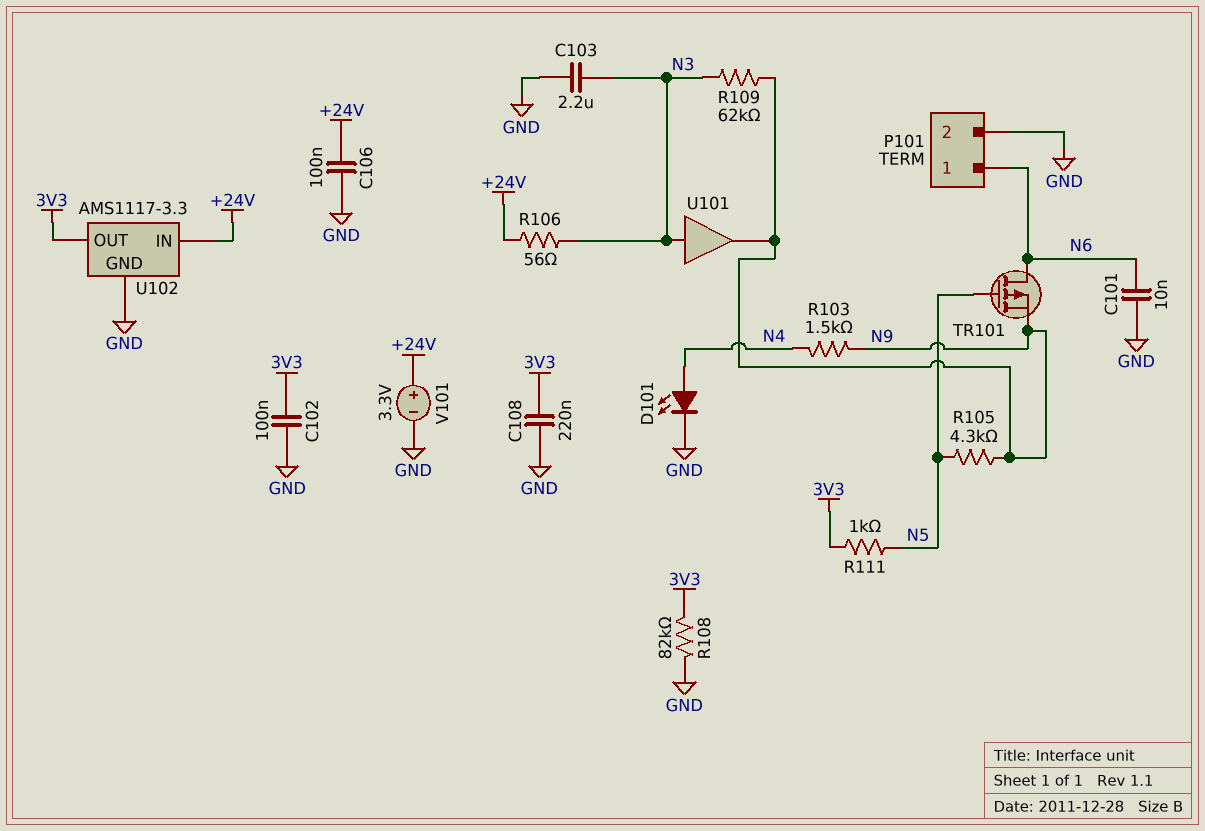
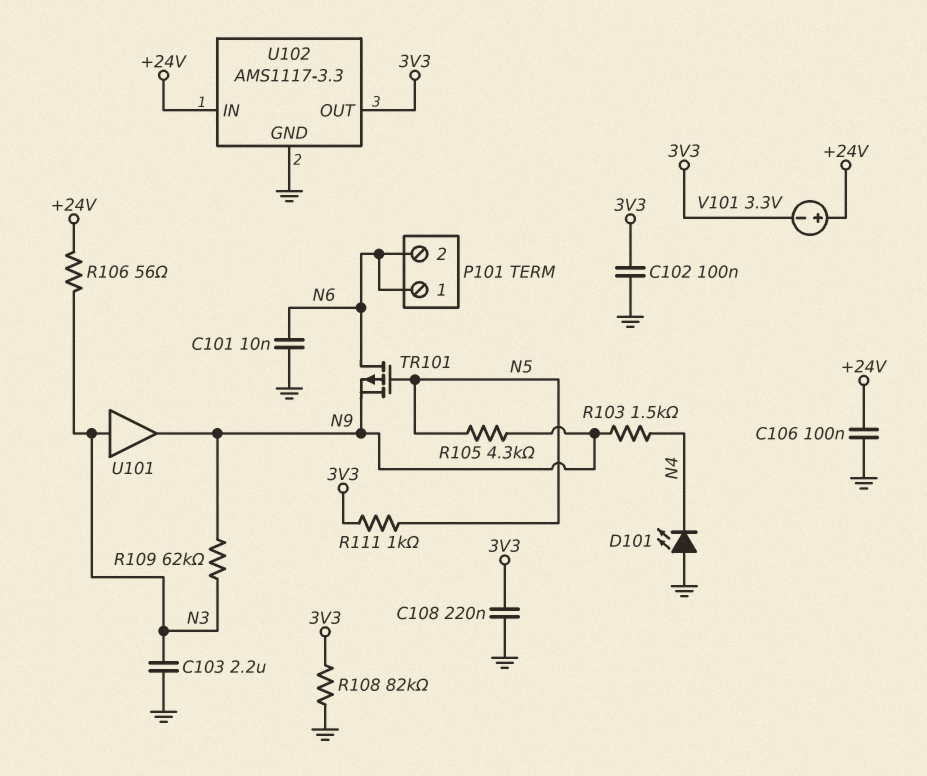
D101: LED (A N4, K GND) -> LED (A GND, K N4)
P101 pin 2: GND -> N6
V101: 3.3V (plus +24V, minus GND) -> 3.3V (plus +24V, minus 3V3)

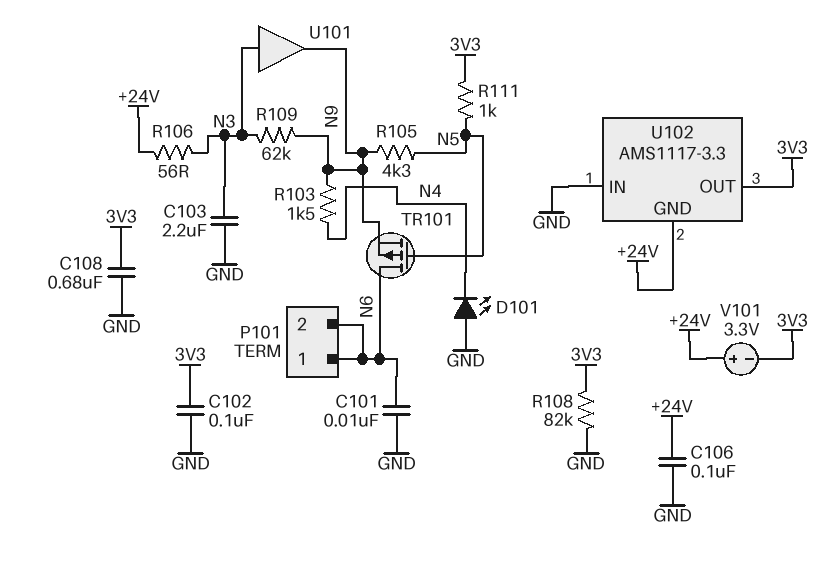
C108: 220nF (3V3, GND) -> 680nF (3V3, GND)
U102 pin GND: GND -> +24V
U102 pin IN: +24V -> GND

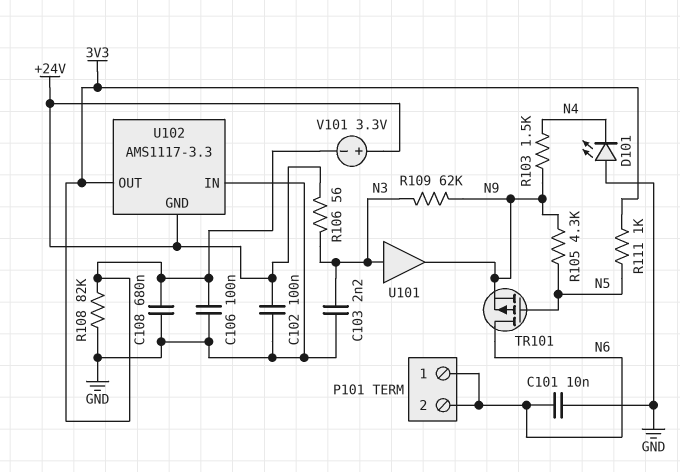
C102: 100nF (3V3, GND) -> 100nF (+24V, GND)
C103: 2.2uF (GND, N3) -> 2.2nF (GND, N3)
C106: 100nF (+24V, GND) -> 100nF (3V3, GND)

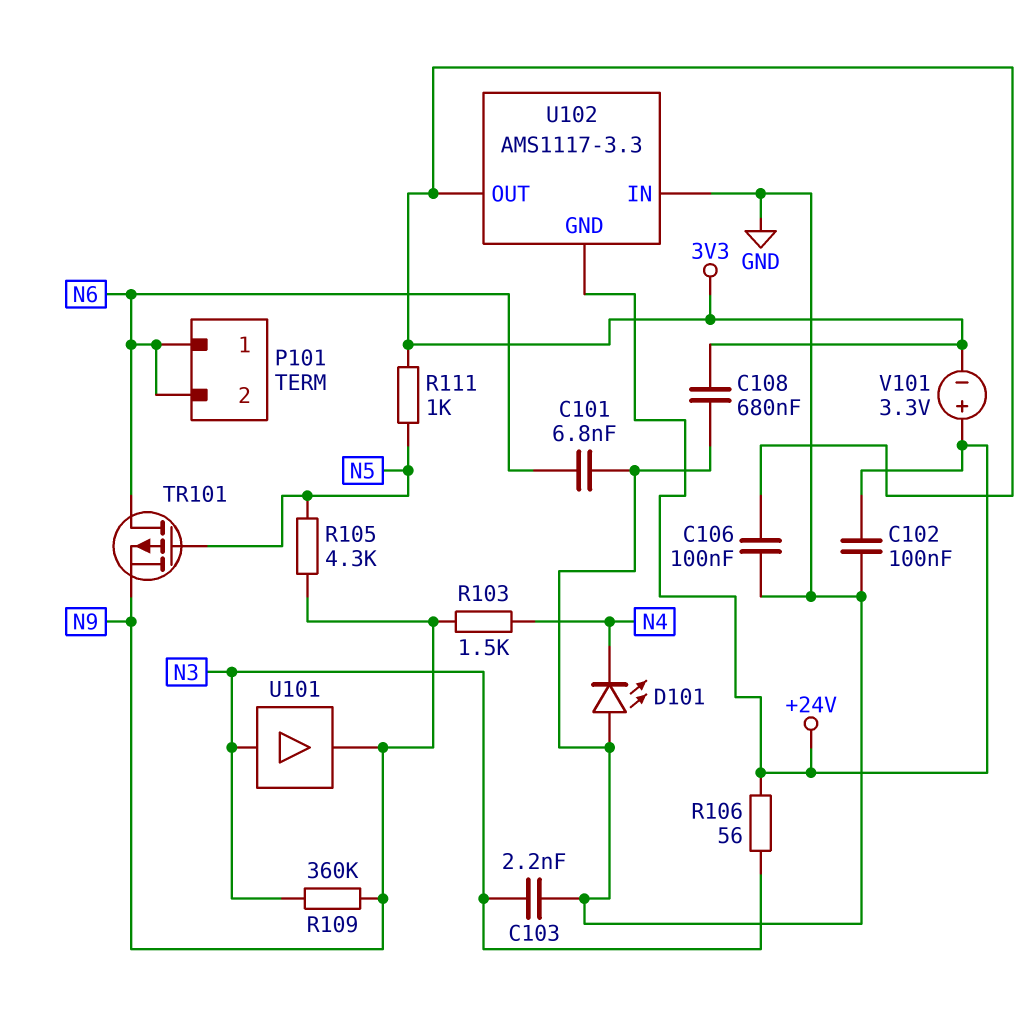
C101: 10nF (GND, N6) -> 6.8nF (GND, N6)
R108: 82k (3V3, GND) -> none
R109: 62k (N3, N9) -> 360k (N3, N9)

